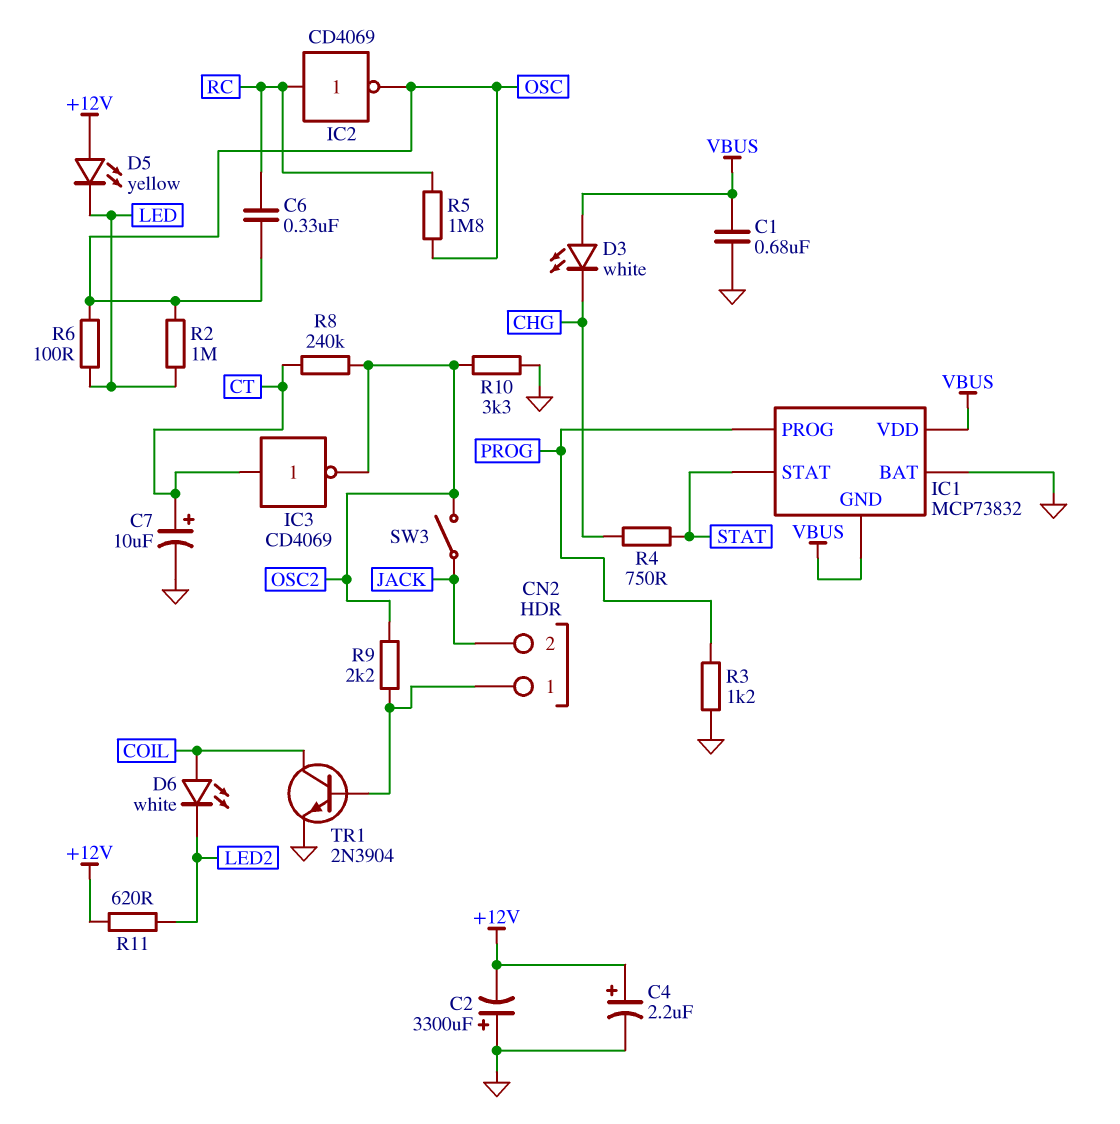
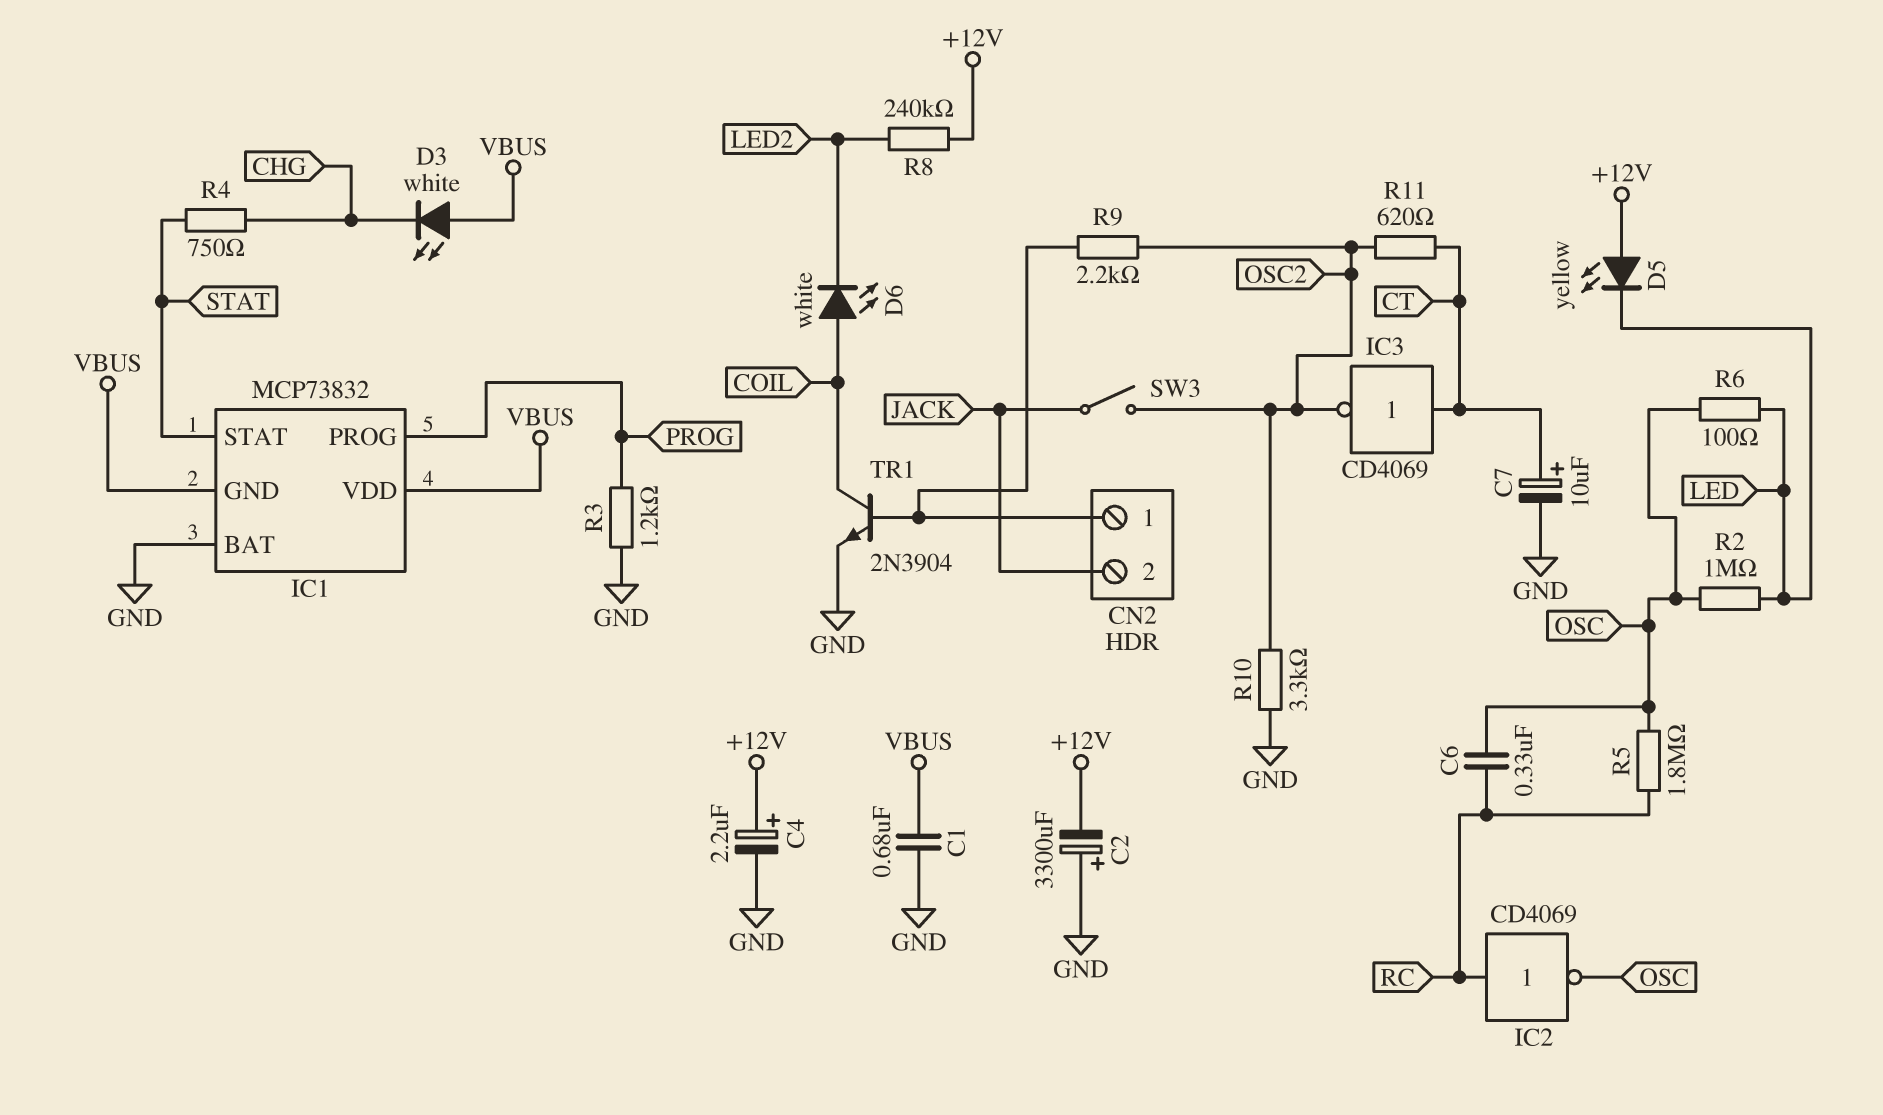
R8: 240k (CT, OSC2) -> 240k (+12V, LED2)
R11: 620 (+12V, LED2) -> 620 (CT, OSC2)

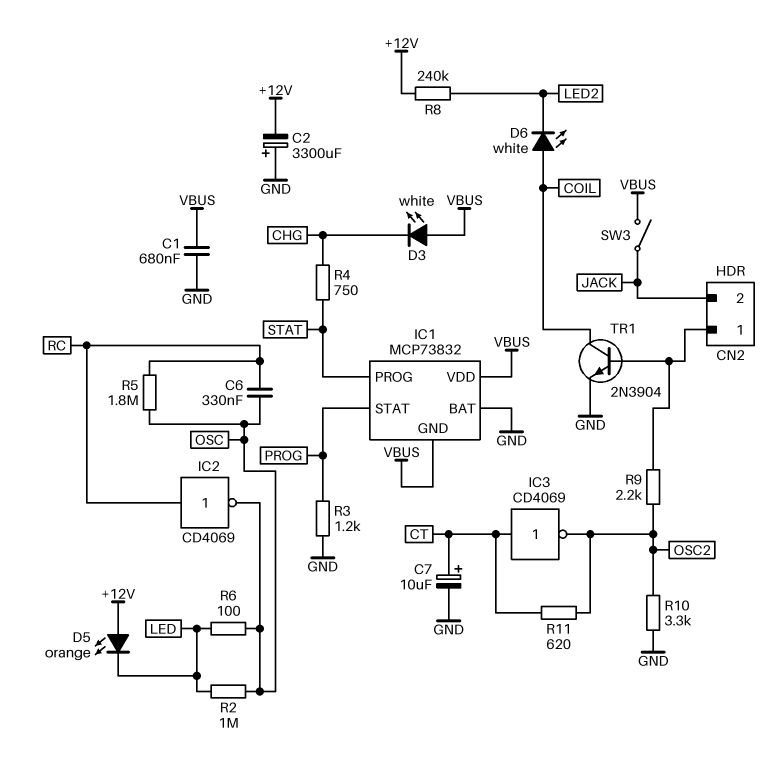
C4: 2.2uF (plus +12V, minus GND) -> none
D5: LED yellow (A +12V, K LED) -> LED orange (A +12V, K LED)
IC1 pin PROG: PROG -> STAT
IC1 pin STAT: STAT -> PROG
SW3: switch (JACK, OSC2) -> switch (JACK, VBUS)

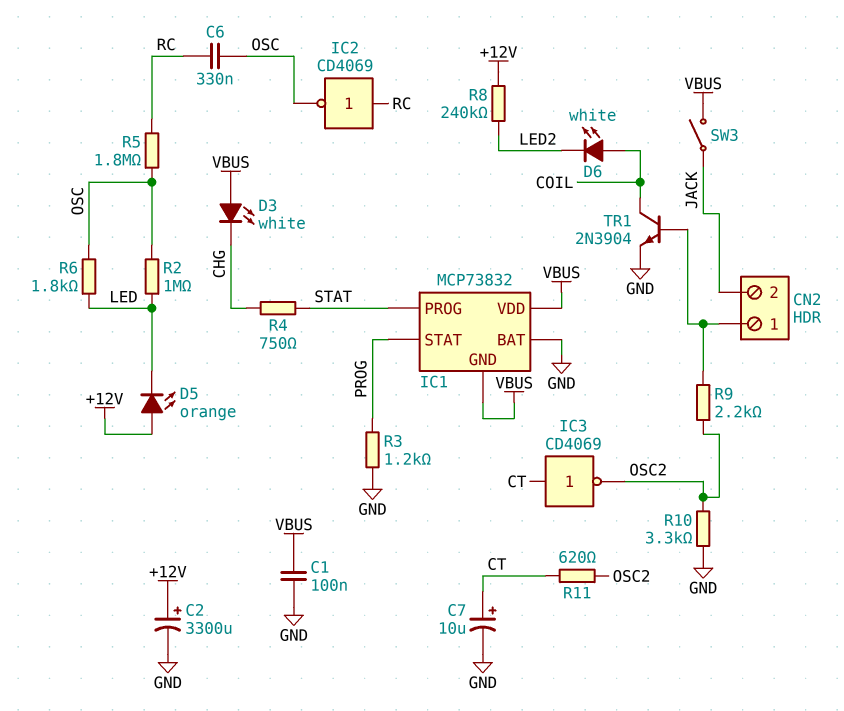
C1: 680nF (GND, VBUS) -> 100nF (GND, VBUS)
C2: 3300uF (plus GND, minus +12V) -> 3300uF (plus +12V, minus GND)
R6: 100 (LED, OSC) -> 1.8k (LED, OSC)

